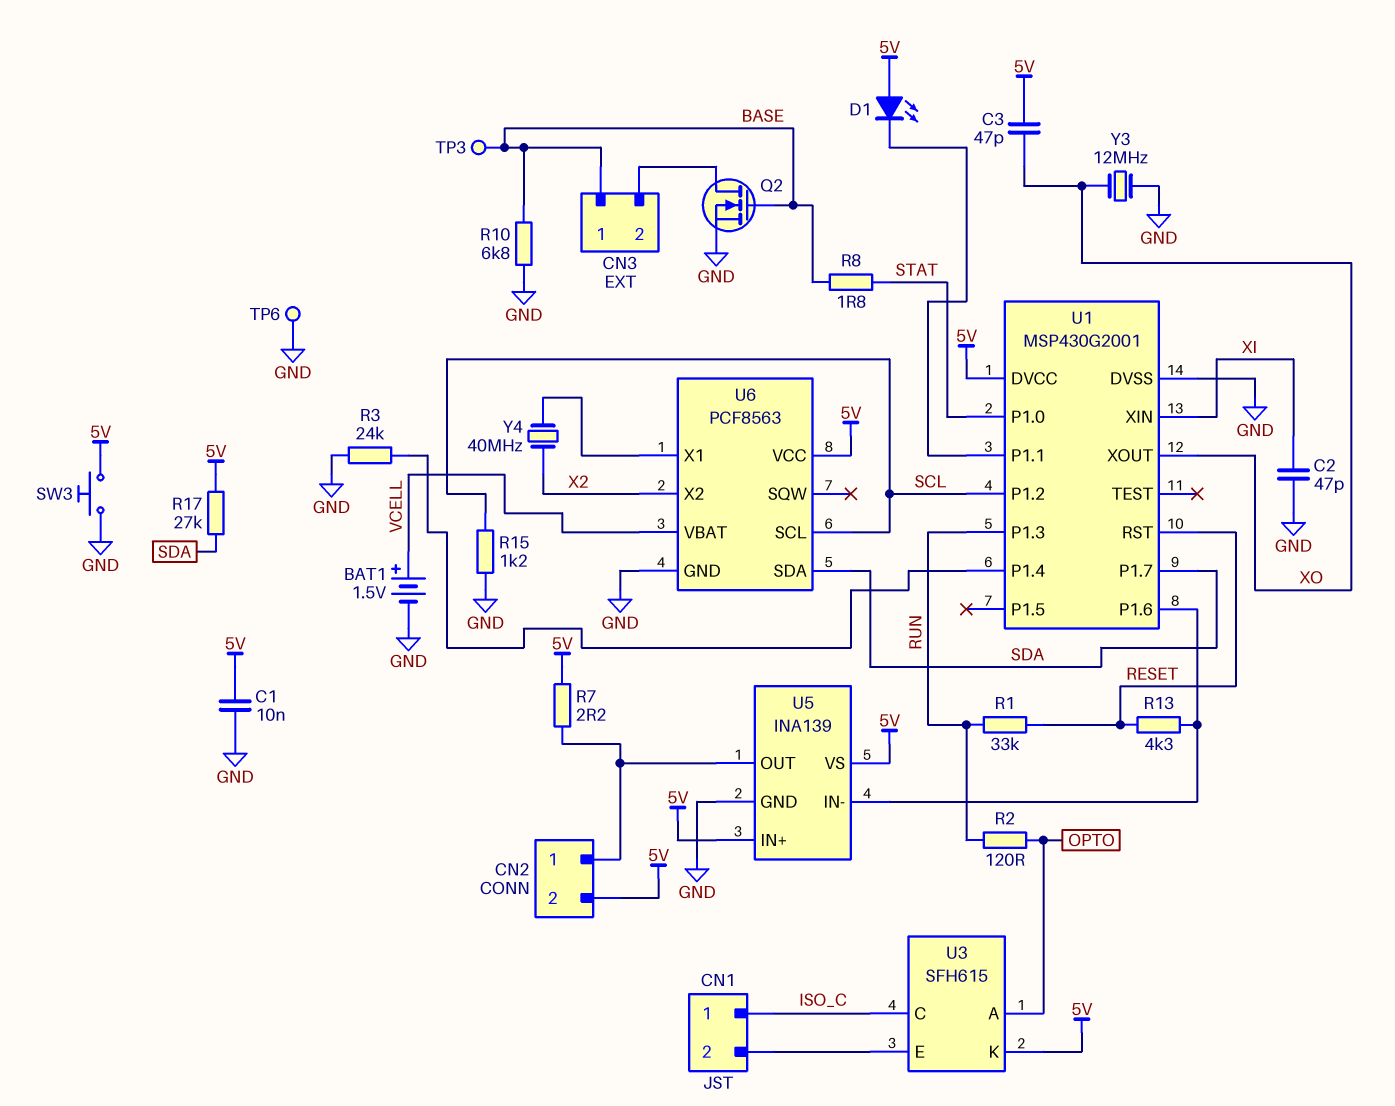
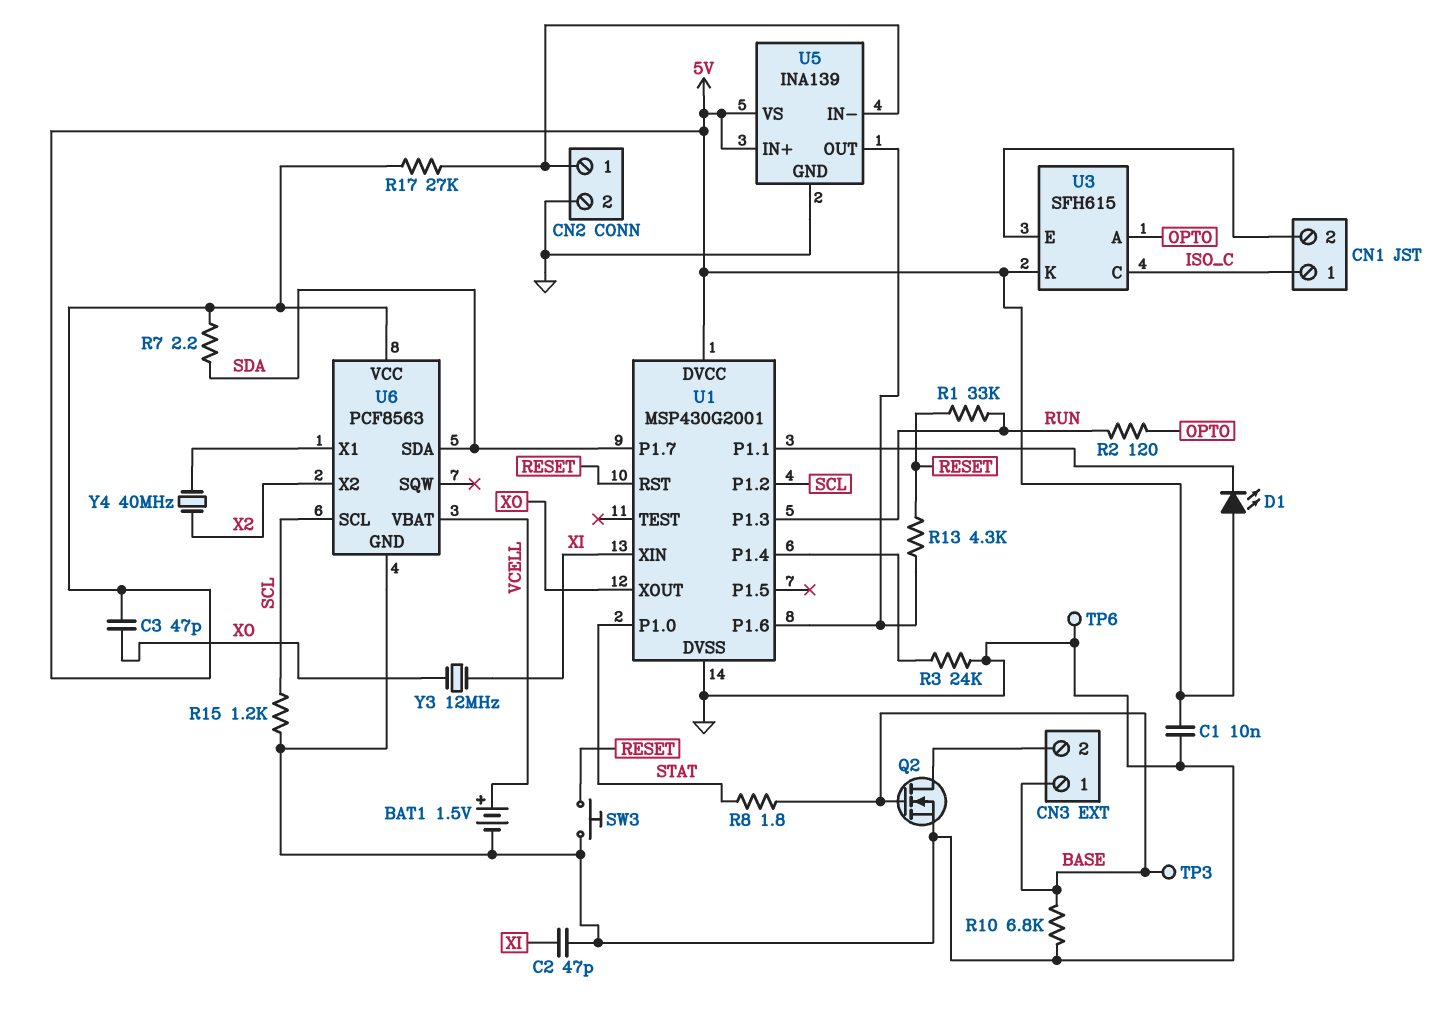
CN2 pin 2: 5V -> GND
R7: 2.2 (5V, CN2/1) -> 2.2 (5V, SDA)
R17: 27k (5V, SDA) -> 27k (5V, CN2/1)
SW3: button (5V, GND) -> button (GND, RESET)
U5 pin IN-: U1/P1.6 -> CN2/1
U5 pin OUT: CN2/1 -> U1/P1.6
Y3: 12MHz (GND, XO) -> 12MHz (XI, XO)

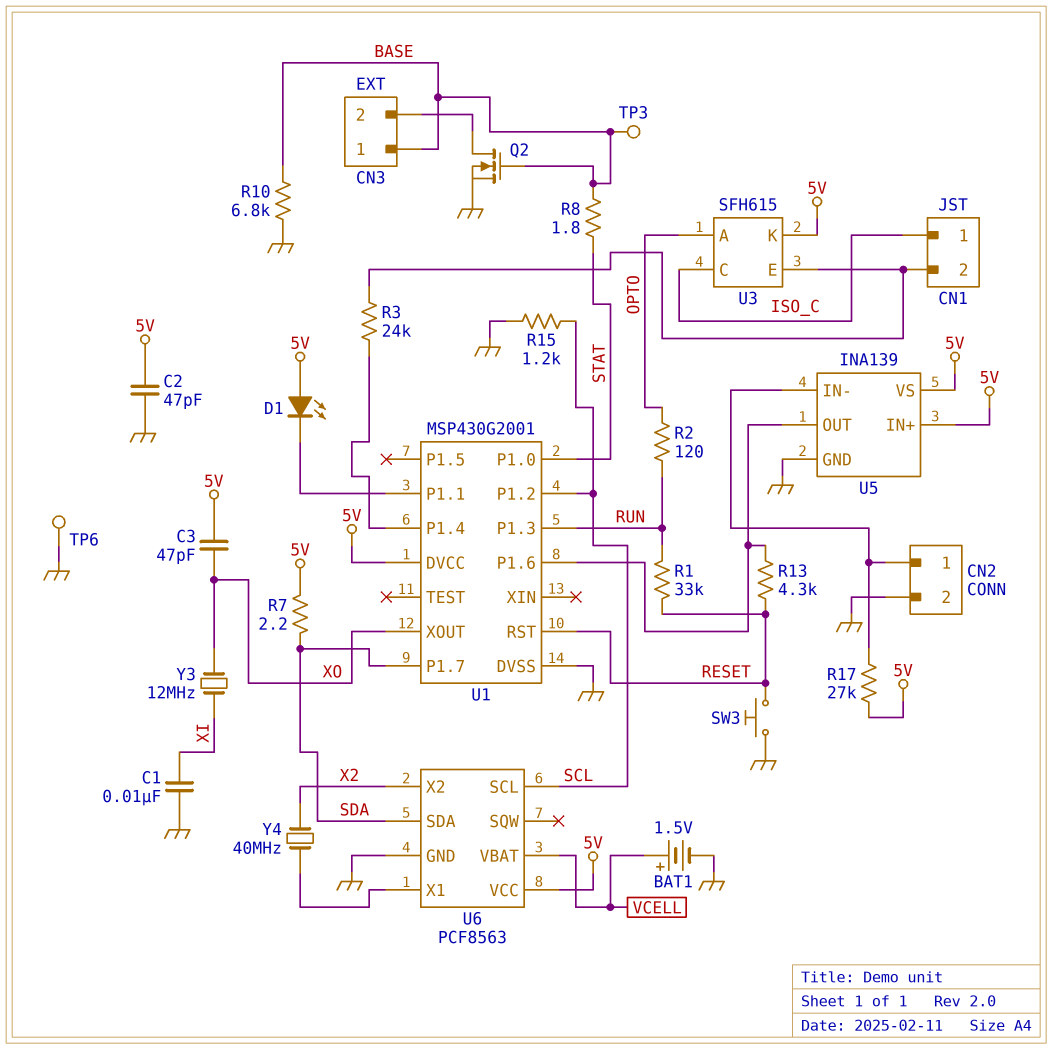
C1: 10nF (5V, GND) -> 10nF (GND, XI)
C2: 47pF (GND, XI) -> 47pF (5V, GND)
R3: 24k (GND, U1/P1.4) -> 24k (CN1/2, U1/P1.4)
U1 pin XIN: XI -> none

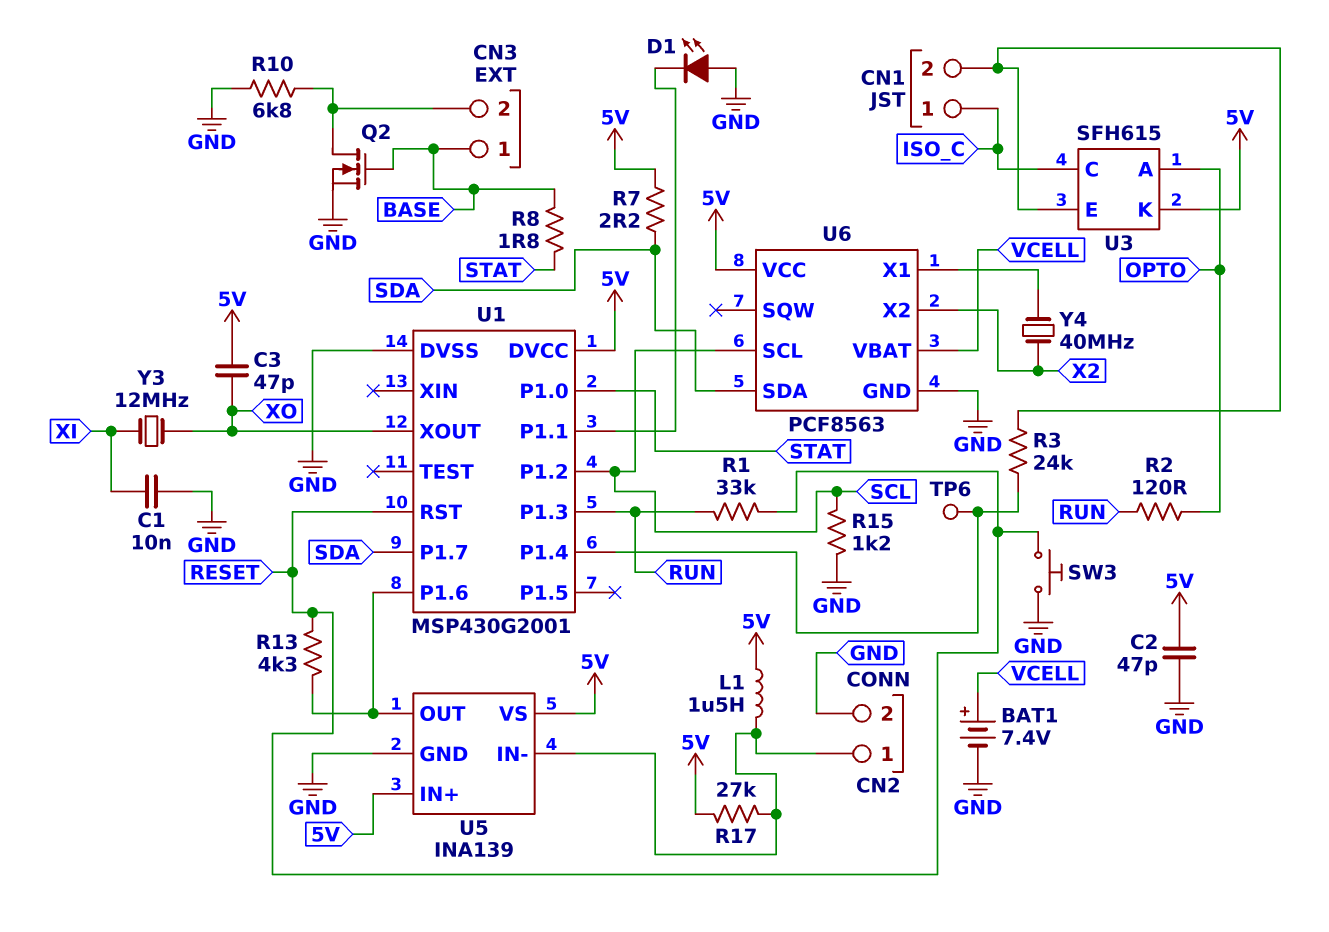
BAT1: 1.5V (plus VCELL, minus GND) -> 7.4V (plus VCELL, minus GND)
D1: LED (A 5V, K U1/P1.1) -> LED (A GND, K U1/P1.1)
L1: none -> 1.5uH (5V, CN2/1)
R10: 6.8k (BASE, GND) -> 6.8k (CN3/2, GND)
TP3: test point (BASE) -> none
TP6: test point (GND) -> test point (U1/P1.4)

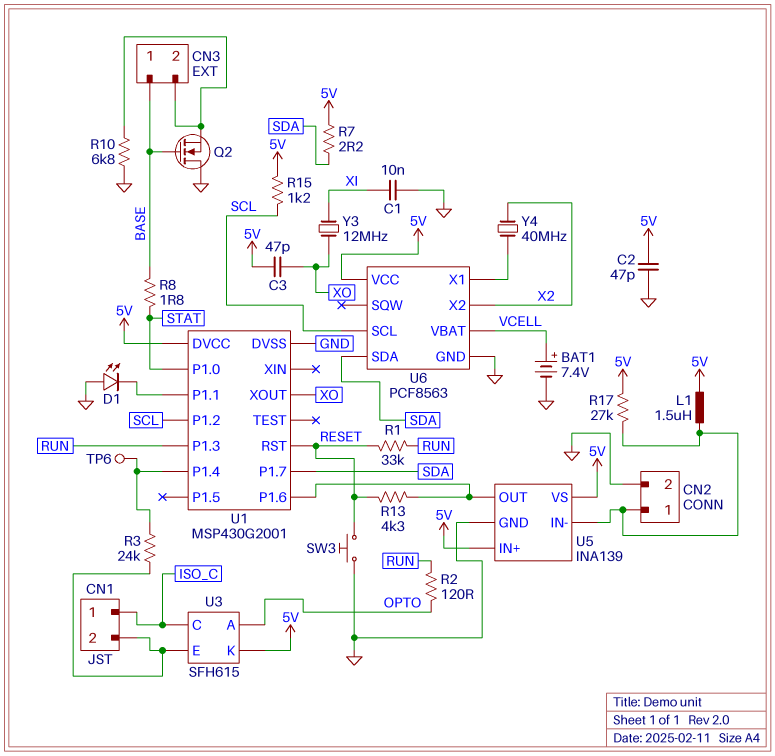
Q2: NMOS (G BASE, D CN3/2, S GND) -> NMOS (G BASE, D GND, S CN3/2)
R15: 1.2k (GND, SCL) -> 1.2k (5V, SCL)

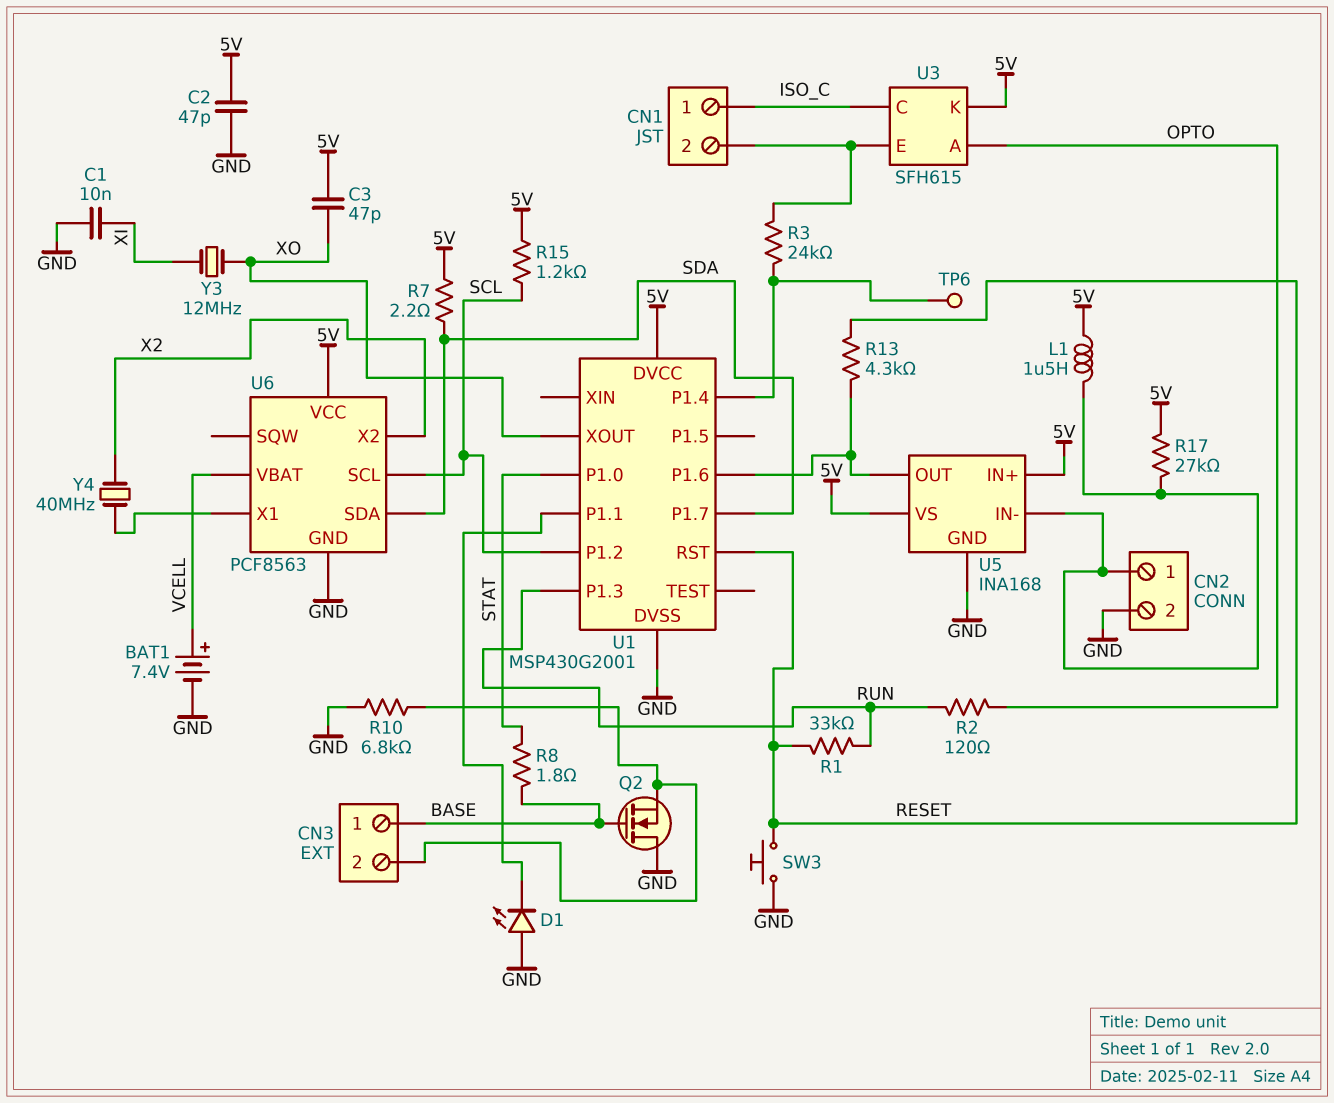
U5: INA139 -> INA168

